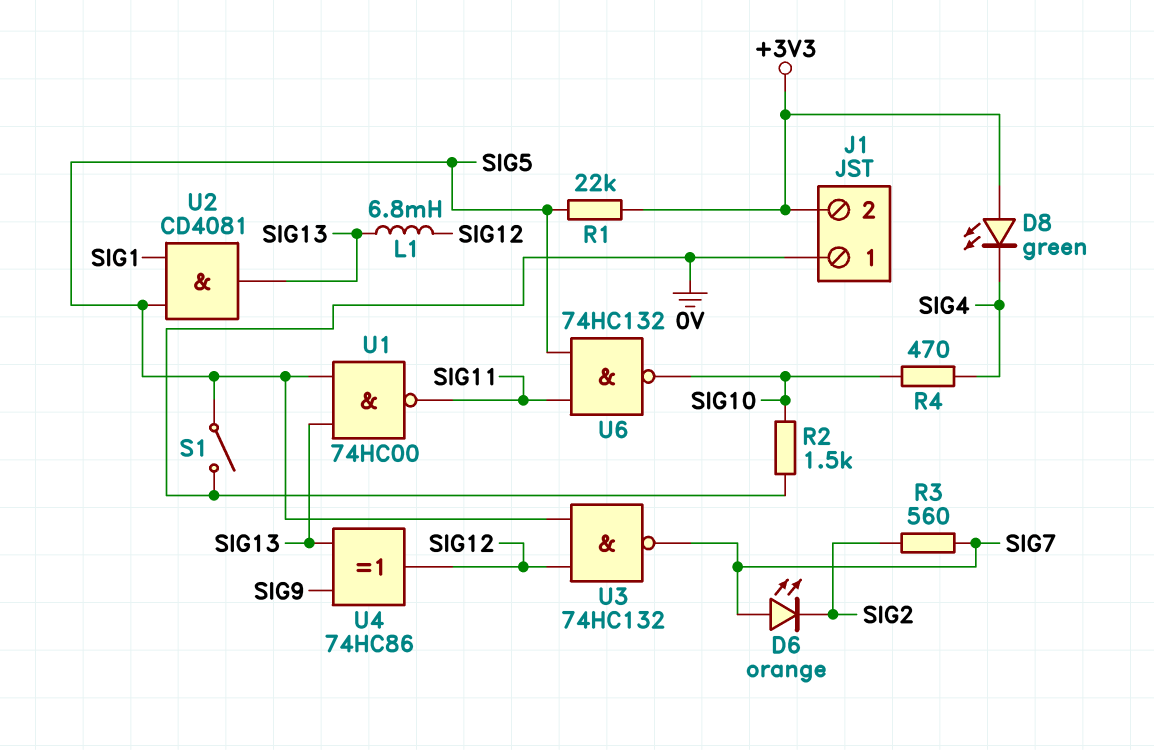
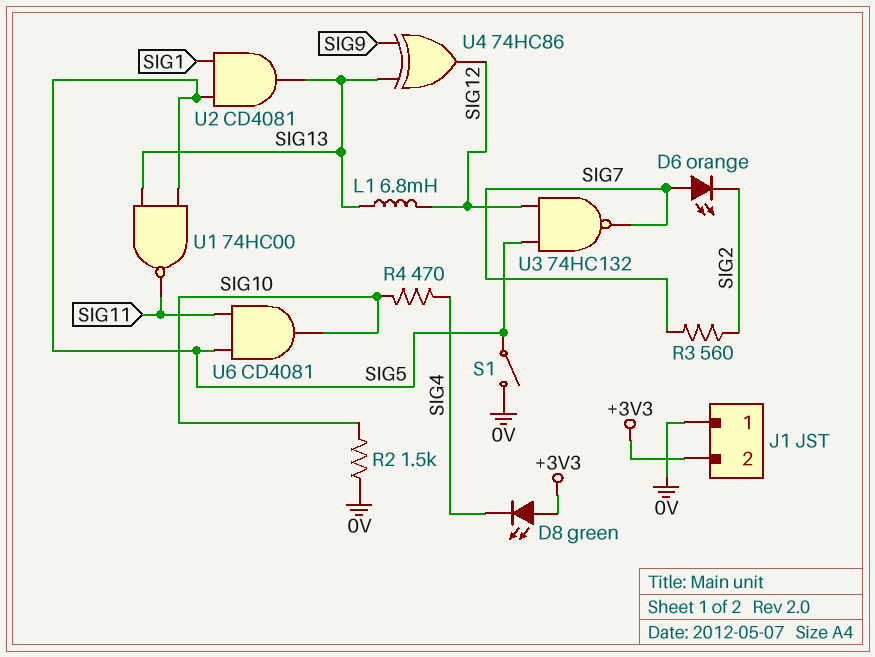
R1: 22k (+3V3, SIG5) -> none
U6: NAND 74HC132 (in SIG5, in SIG11, out SIG10) -> AND CD4081 (in SIG5, in SIG11, out SIG10)

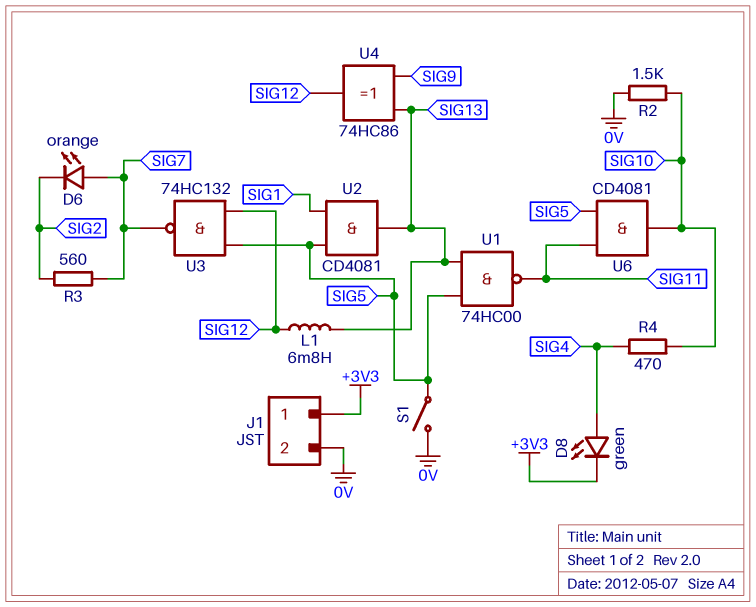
D8: LED green (A +3V3, K SIG4) -> LED green (A SIG4, K +3V3)
J1 pin 1: 0V -> +3V3
J1 pin 2: +3V3 -> 0V

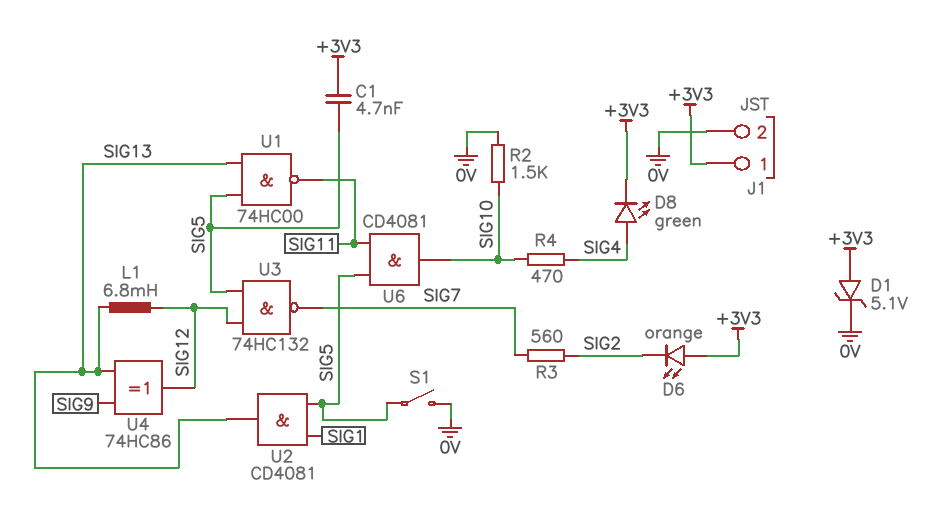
C1: none -> 4.7nF (+3V3, SIG5)
D1: none -> zener 5.1V (A +3V3, K 0V)
D6: LED orange (A SIG7, K SIG2) -> LED orange (A +3V3, K SIG2)

